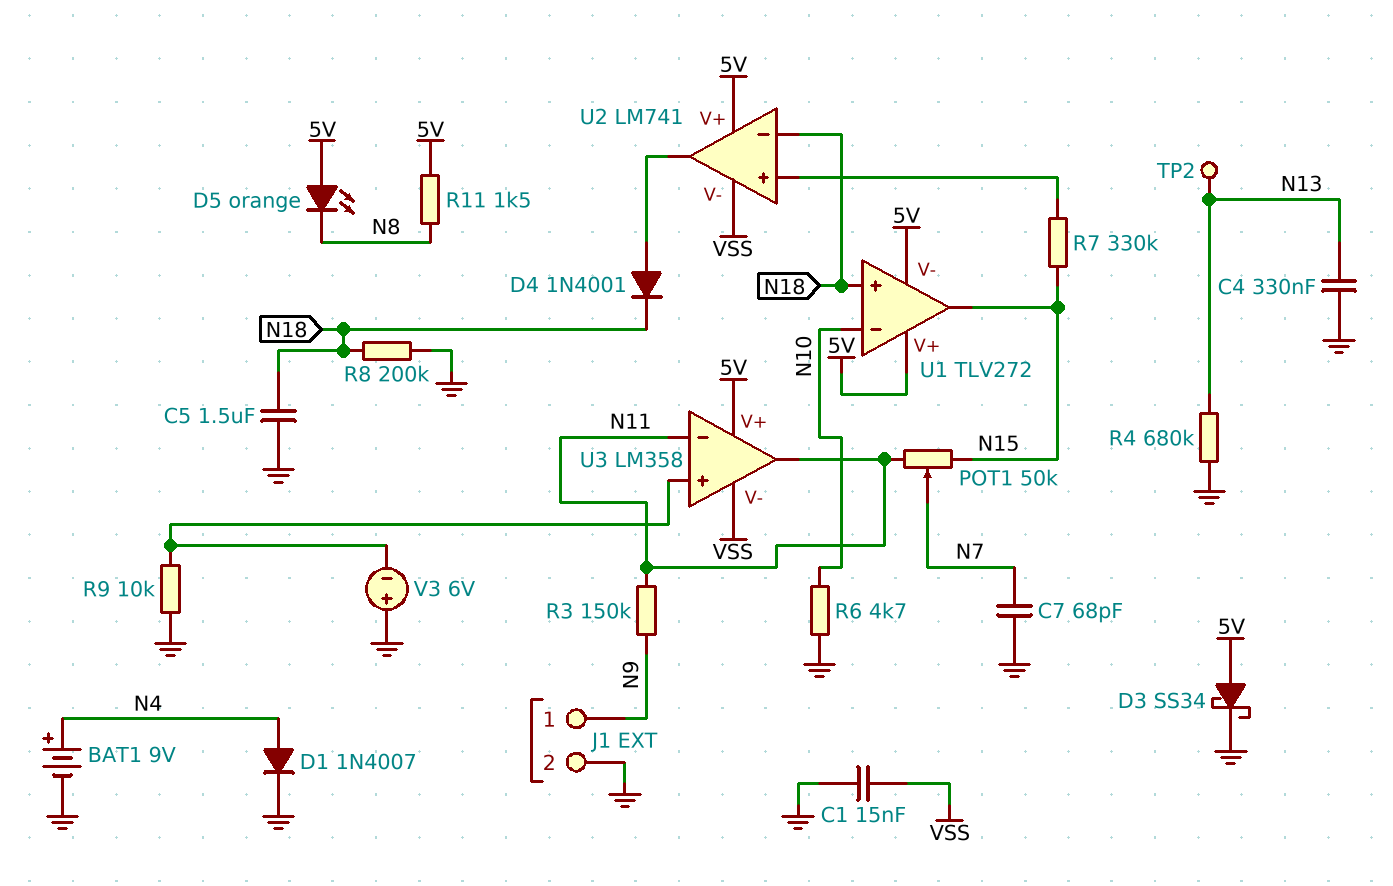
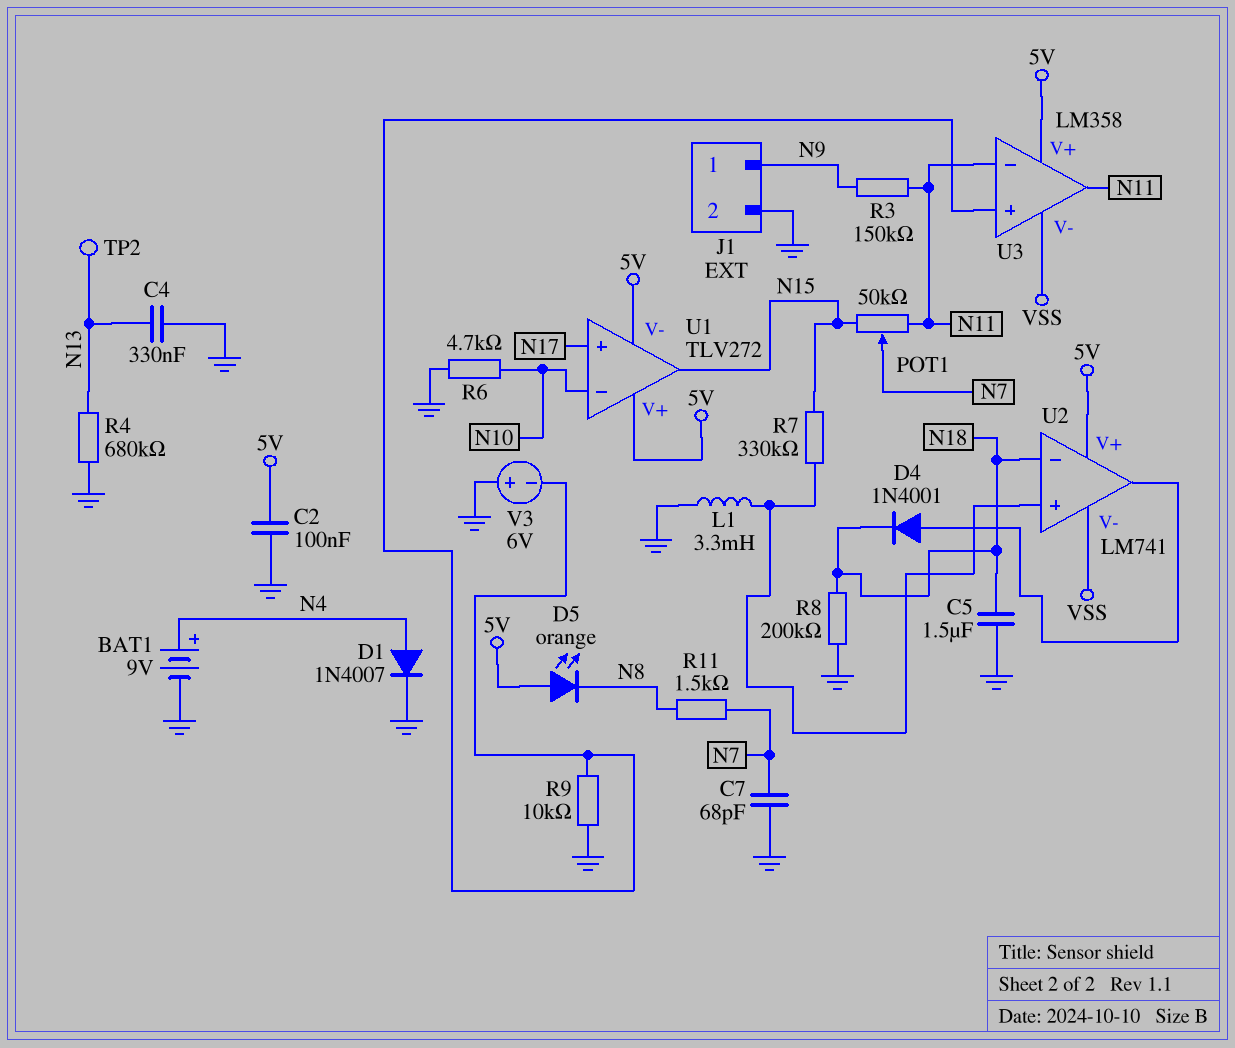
C1: 15nF (GND, VSS) -> none
C2: none -> 100nF (5V, GND)
D3: schottky SS34 (A 5V, K GND) -> none
L1: none -> 3.3mH (GND, U2/in+)
R11: 1.5k (5V, N8) -> 1.5k (N7, N8)
U1 pin in+: N18 -> N17

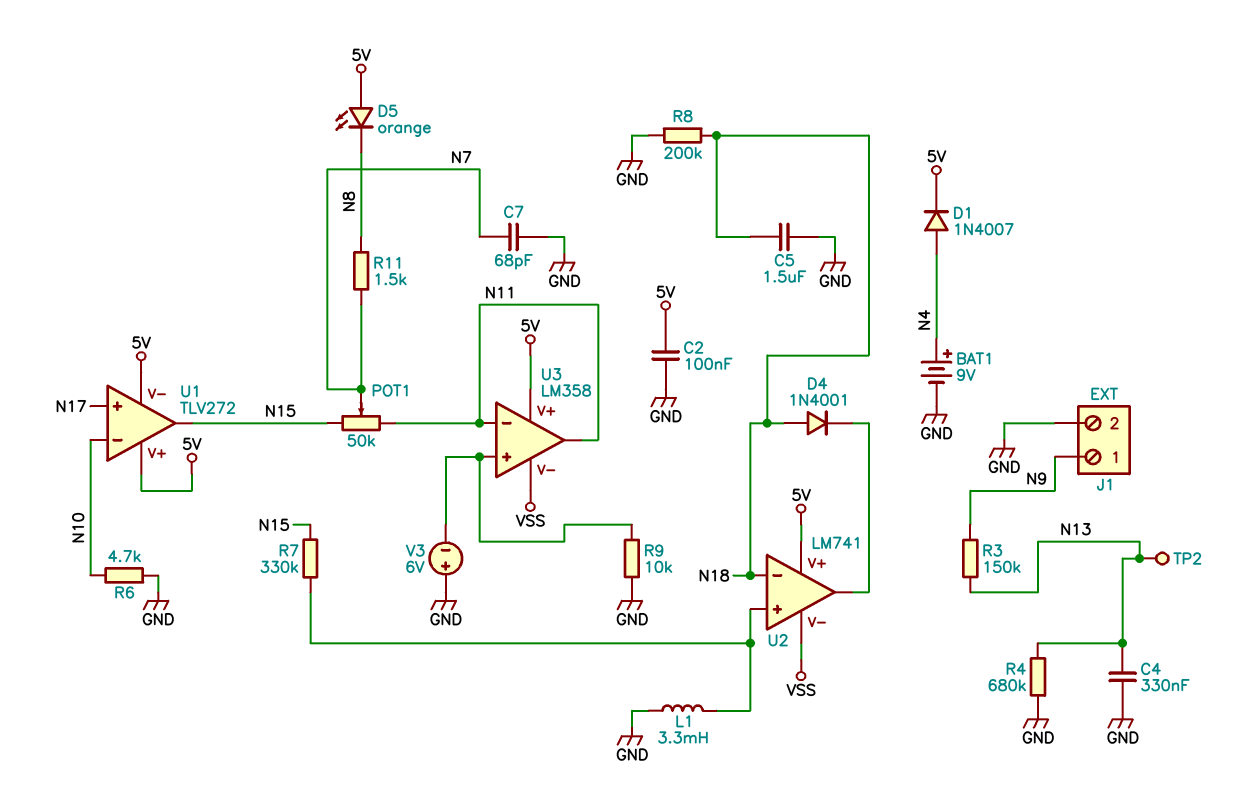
D1: diode 1N4007 (A N4, K GND) -> diode 1N4007 (A N4, K 5V)
D4: diode 1N4001 (A U2/out, K N18) -> diode 1N4001 (A N18, K U2/out)
R3: 150k (N9, N11) -> 150k (N9, N13)

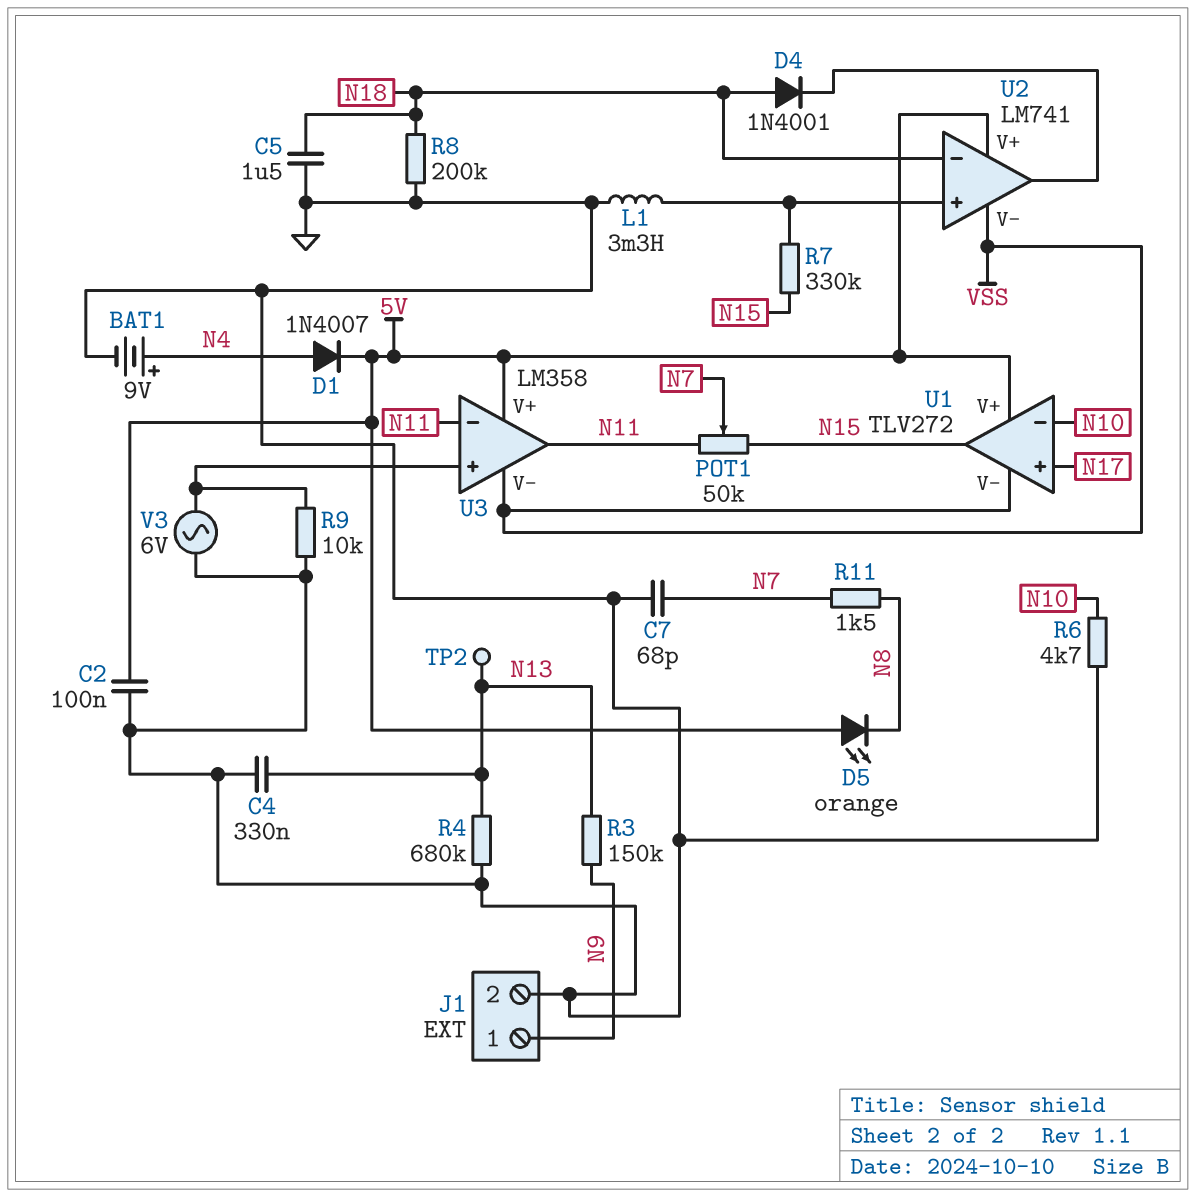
U1 pin V-: 5V -> VSS
V3: 6V (plus GND, minus U3/in+) -> AC 6V (GND, U3/in+)

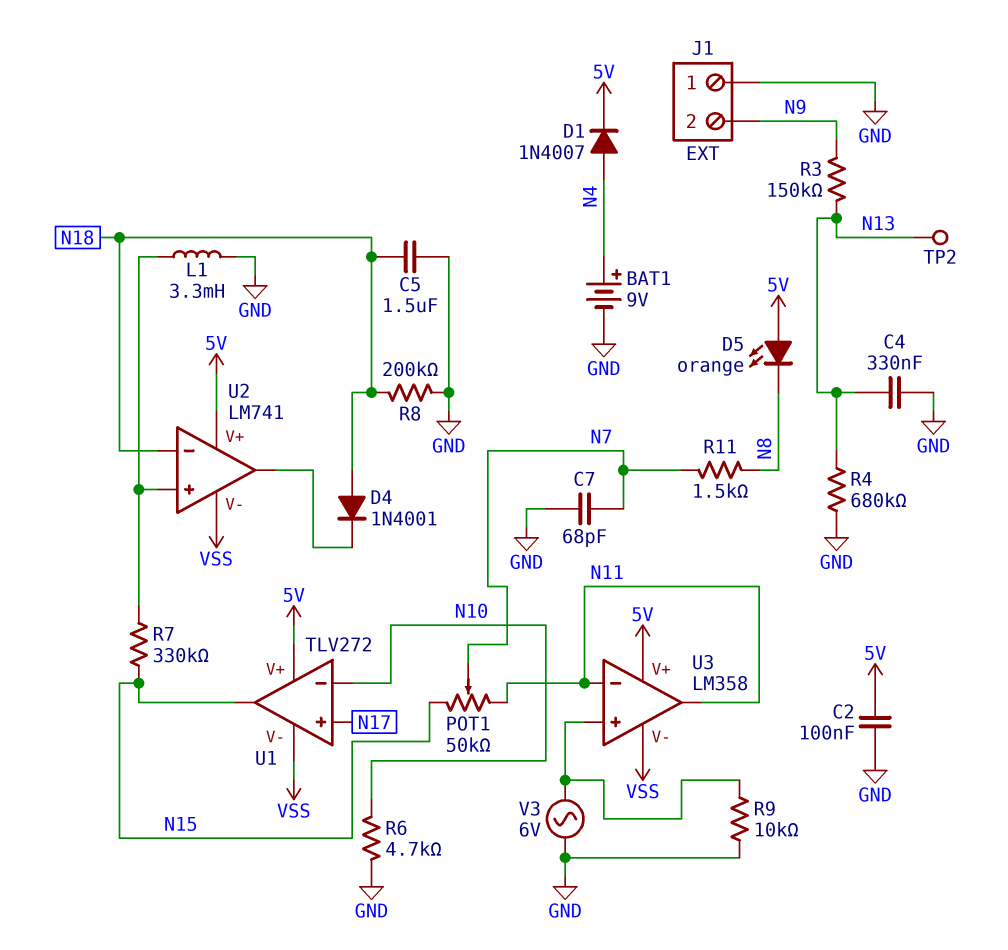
J1 pin 1: N9 -> GND
J1 pin 2: GND -> N9

